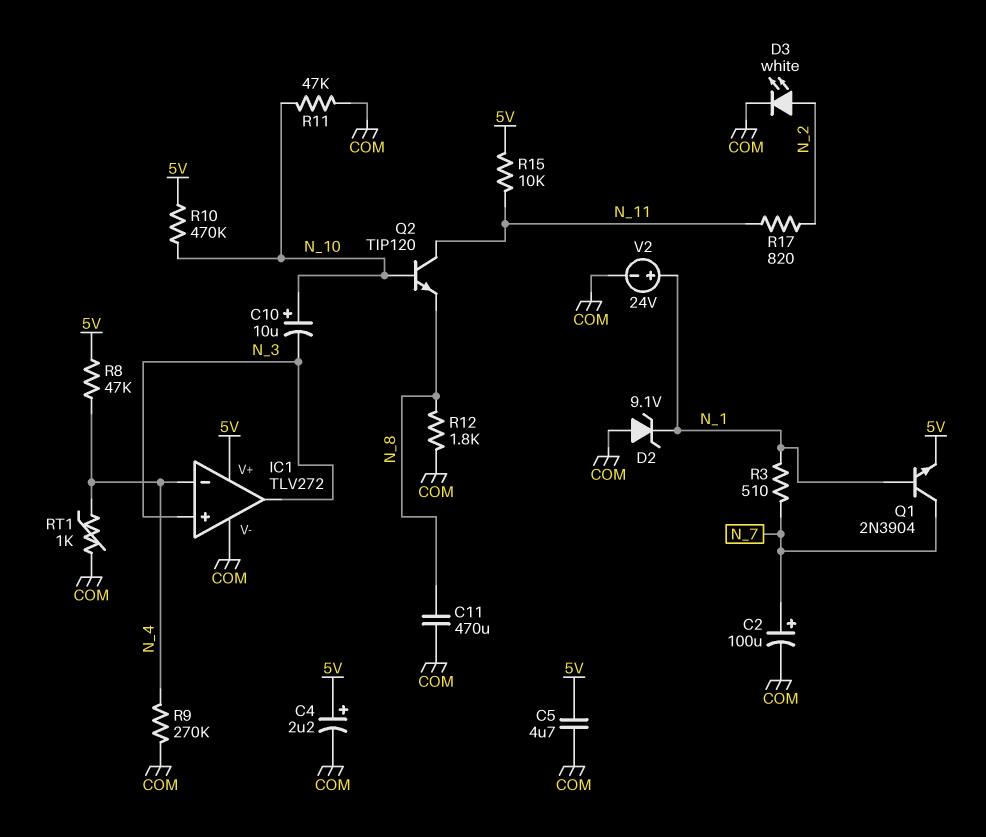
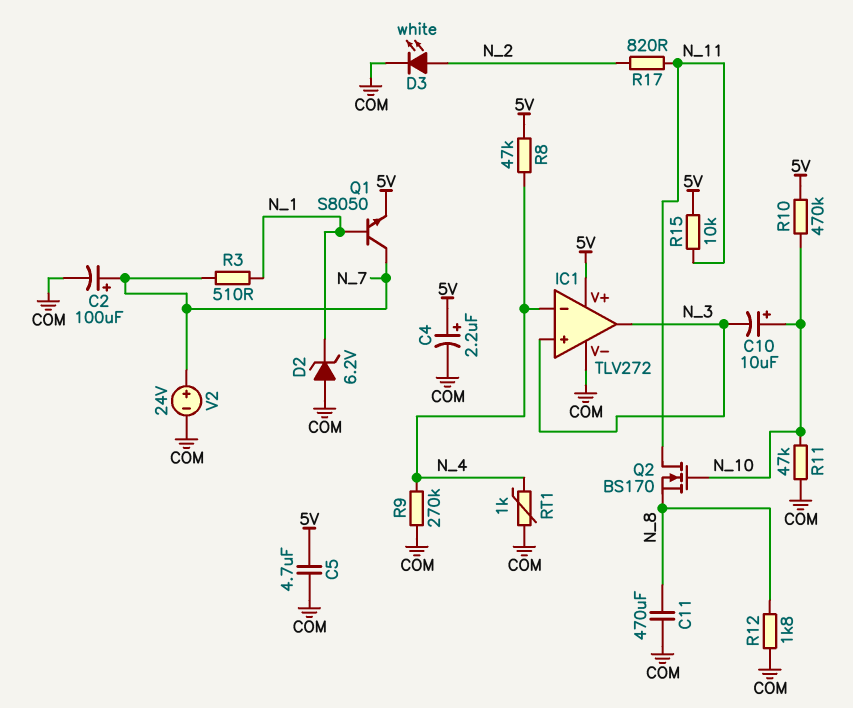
D2: zener 9.1V (A COM, K N_1) -> zener 6.2V (A COM, K N_1)
Q1: NPN 2N3904 (B N_1, C N_7, E 5V) -> NPN S8050 (B N_1, C N_7, E 5V)
Q2: NPN TIP120 (B N_10, C N_11, E N_8) -> NMOS BS170 (G N_10, D N_11, S N_8)
V2: 24V (plus N_1, minus COM) -> 24V (plus N_7, minus COM)

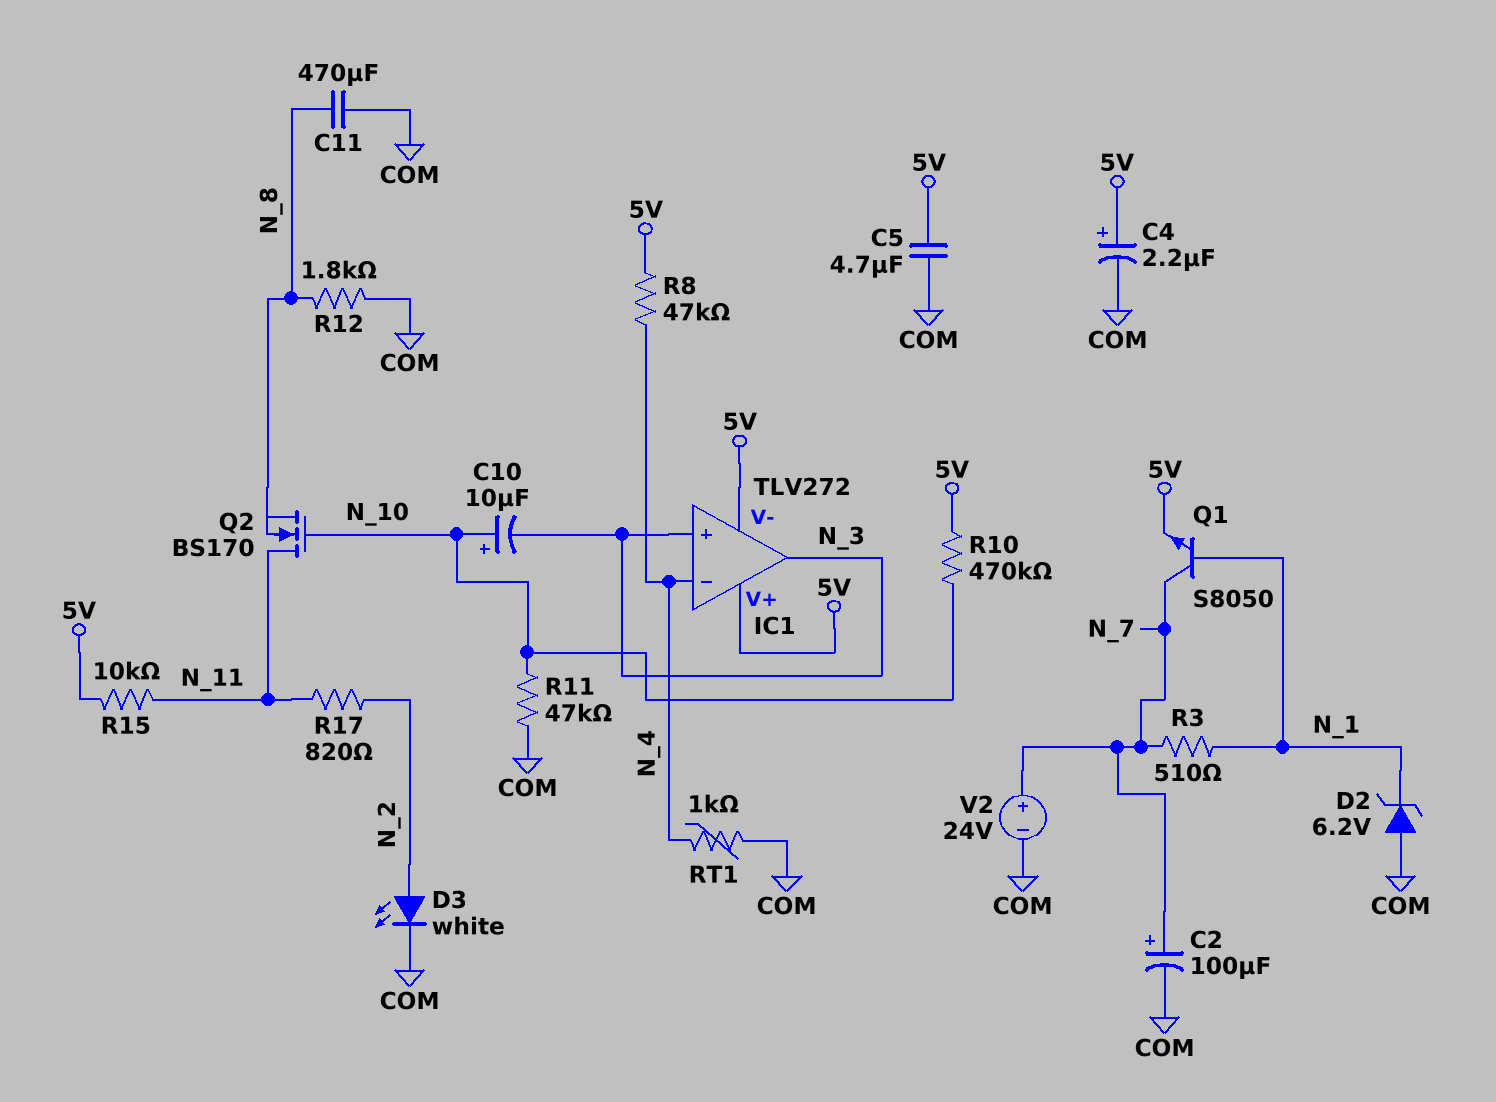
IC1 pin V-: COM -> 5V
R9: 270k (COM, N_4) -> none

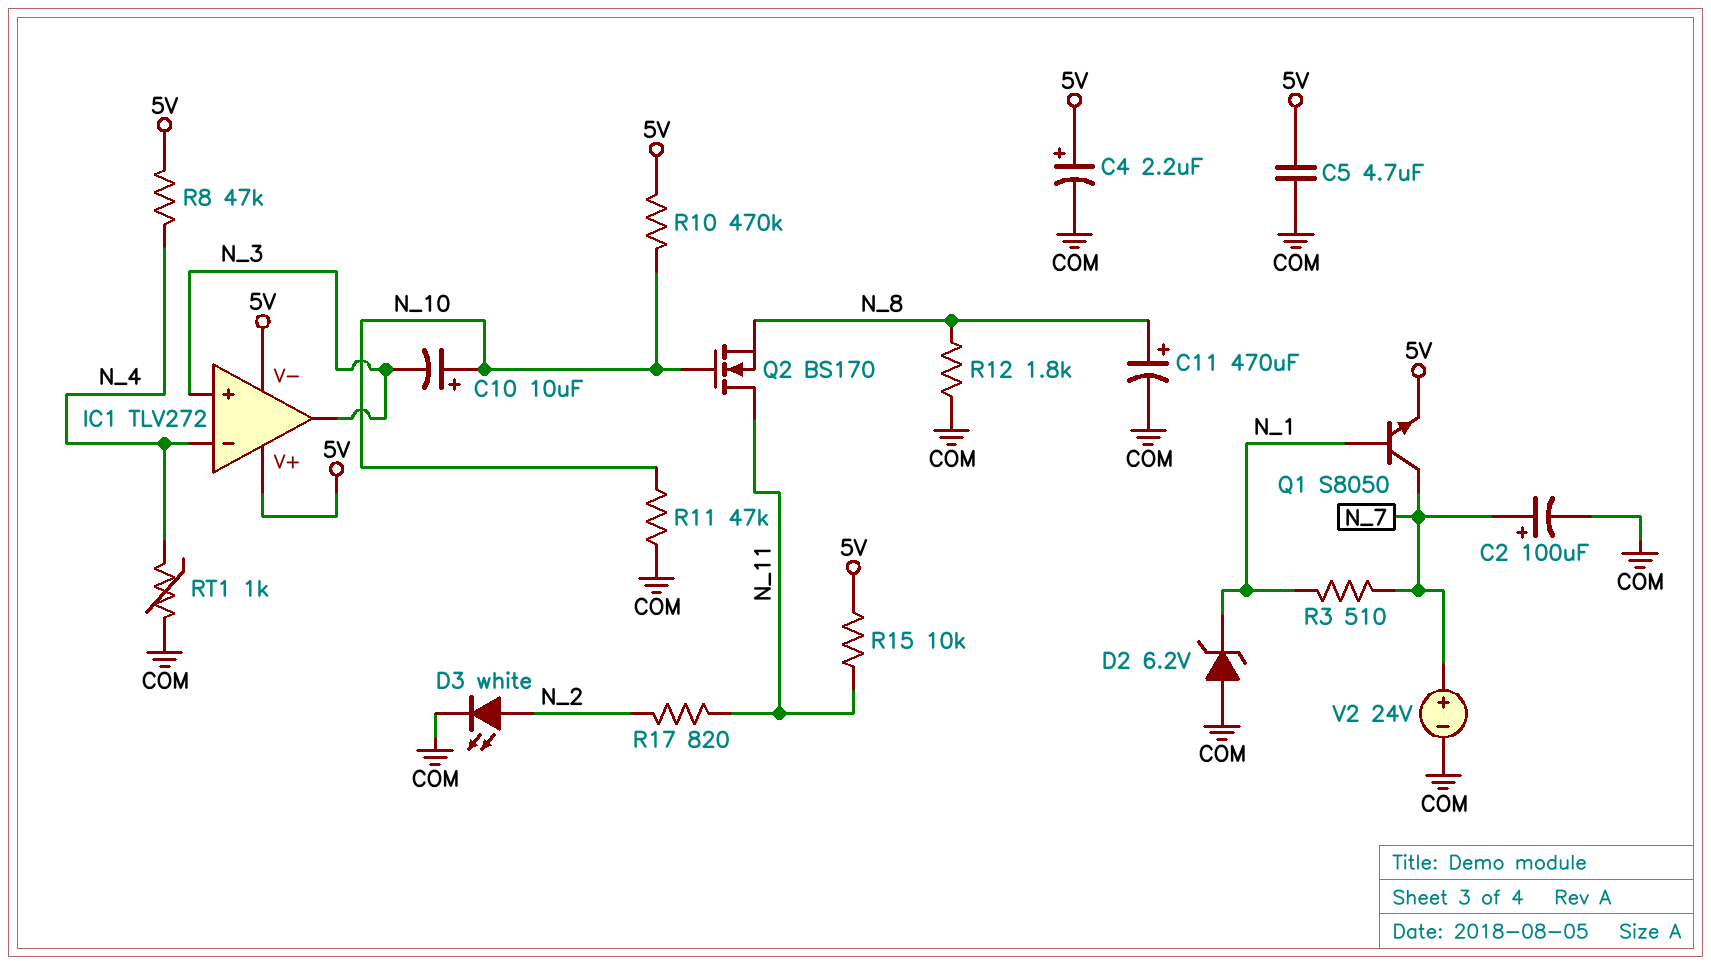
C11: 470uF (COM, N_8) -> 470uF (plus N_8, minus COM)

